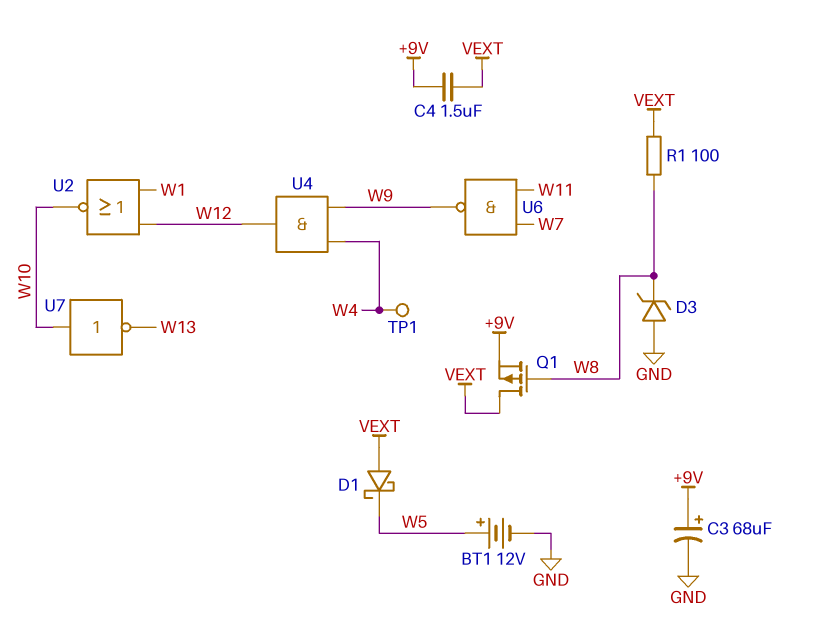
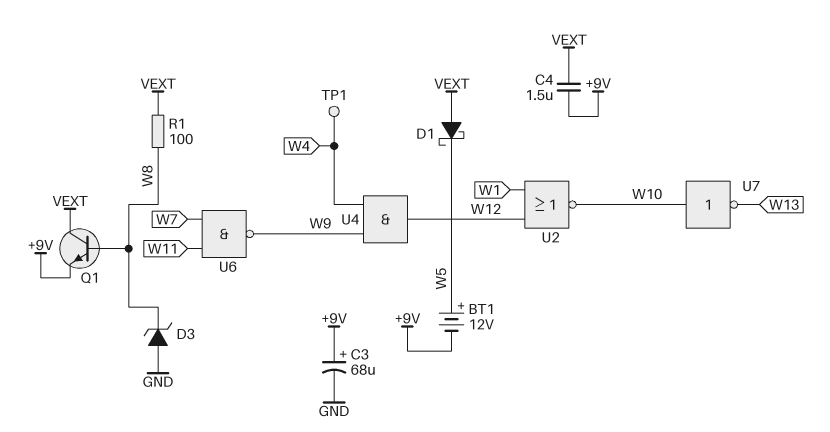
BT1: 12V (plus W5, minus GND) -> 12V (plus W5, minus +9V)
Q1: PMOS (G W8, D VEXT, S +9V) -> NPN (B W8, C VEXT, E +9V)

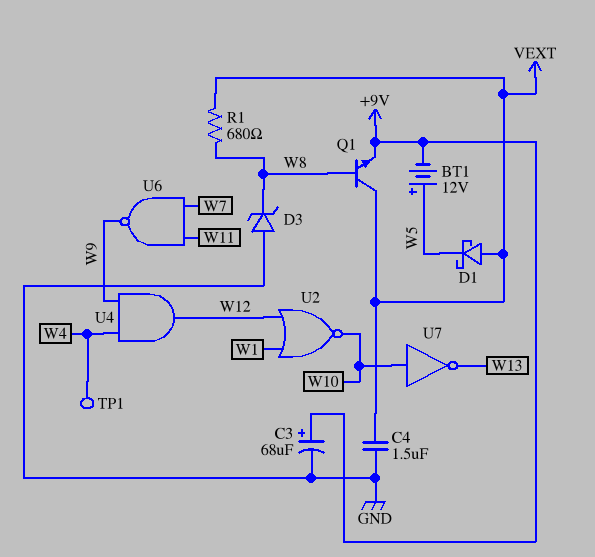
C4: 1.5uF (+9V, VEXT) -> 1.5uF (GND, VEXT)
R1: 100 (VEXT, W8) -> 680 (VEXT, W8)

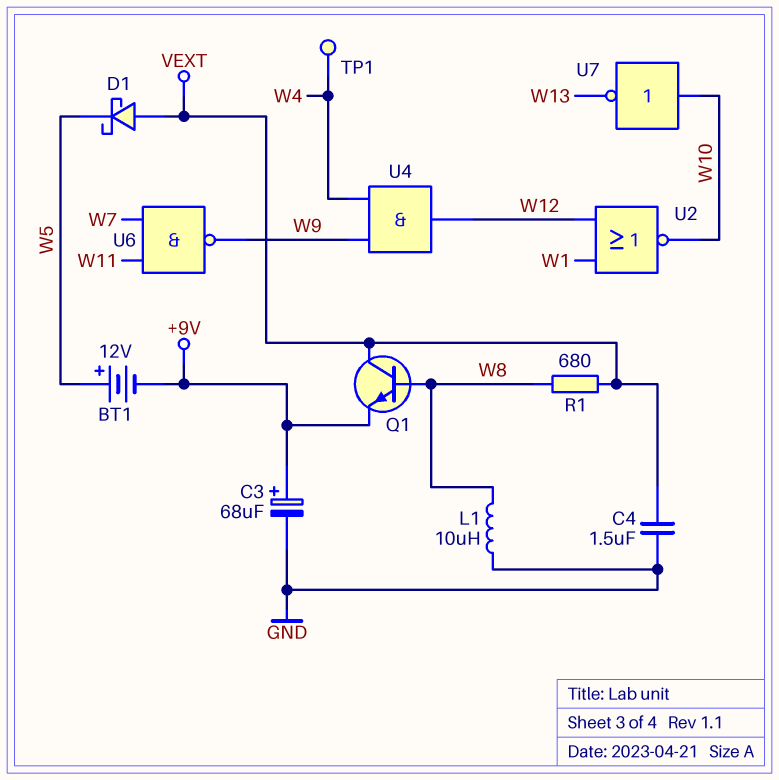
D3: zener (A GND, K W8) -> none
L1: none -> 10uH (GND, W8)

